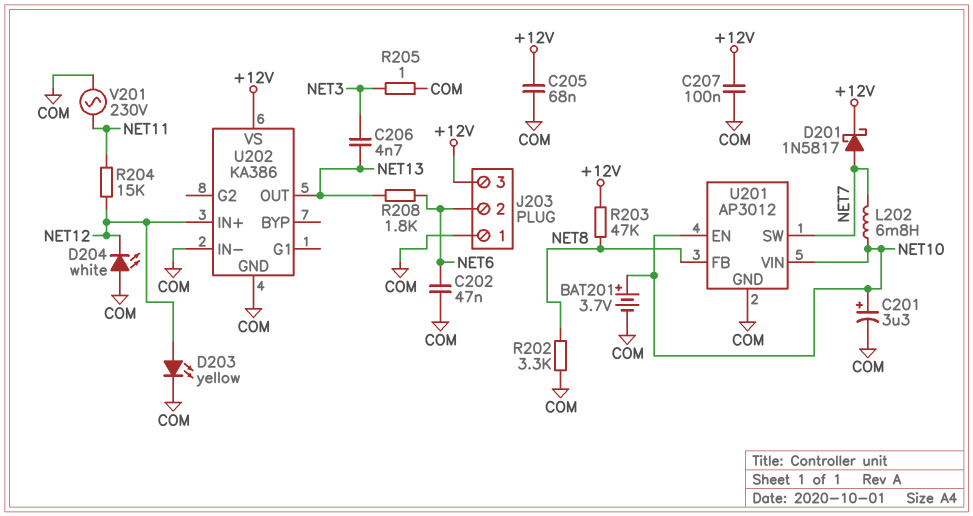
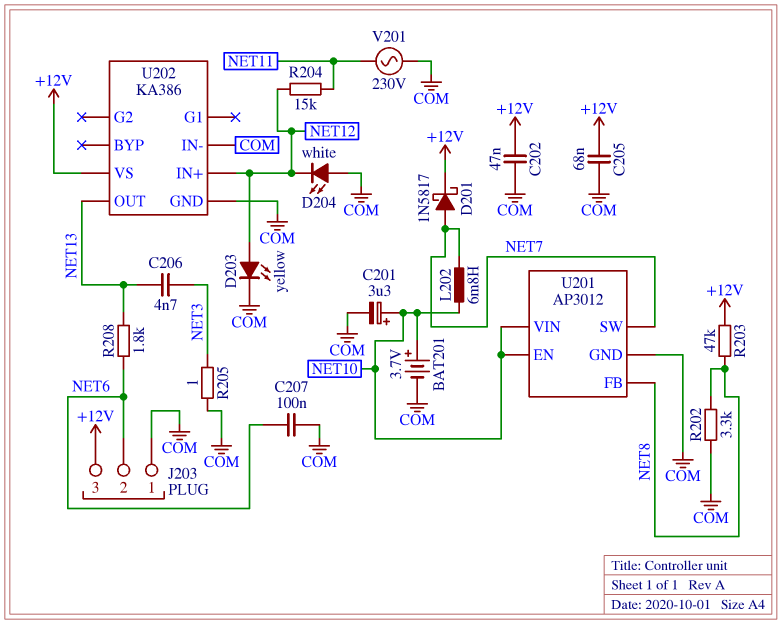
C202: 47nF (COM, NET6) -> 47nF (+12V, COM)
C207: 100nF (+12V, COM) -> 100nF (COM, NET6)

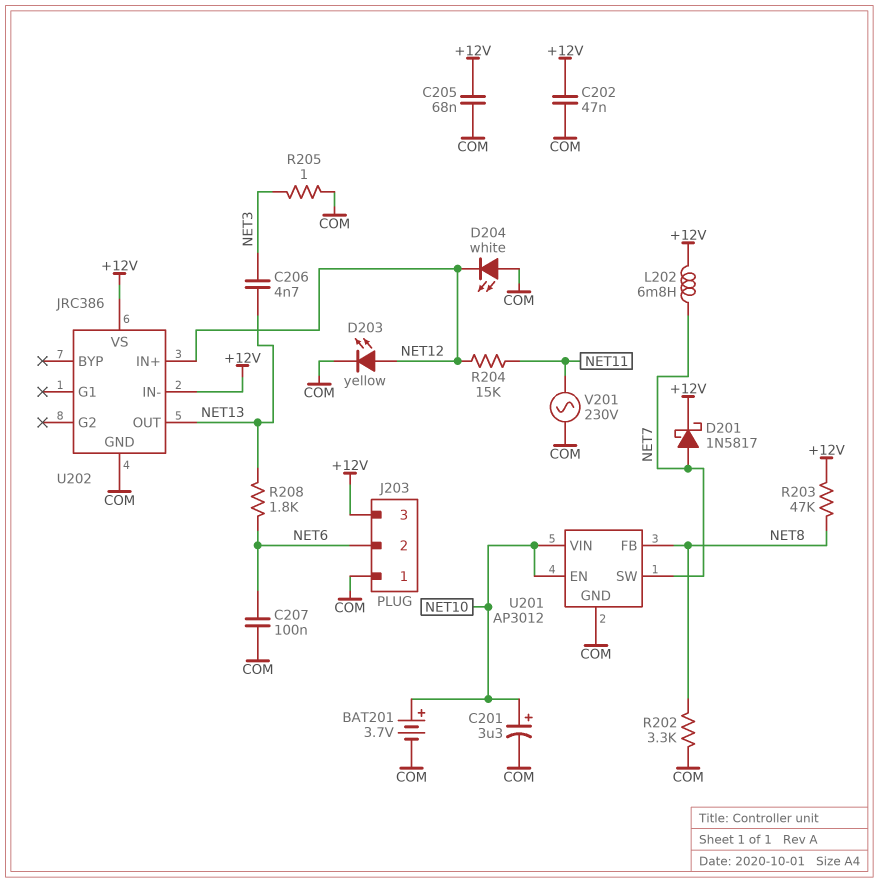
L202: 6.8mH (NET7, NET10) -> 6.8mH (+12V, NET7)
U202: KA386 -> JRC386
U202 pin IN-: COM -> +12V

